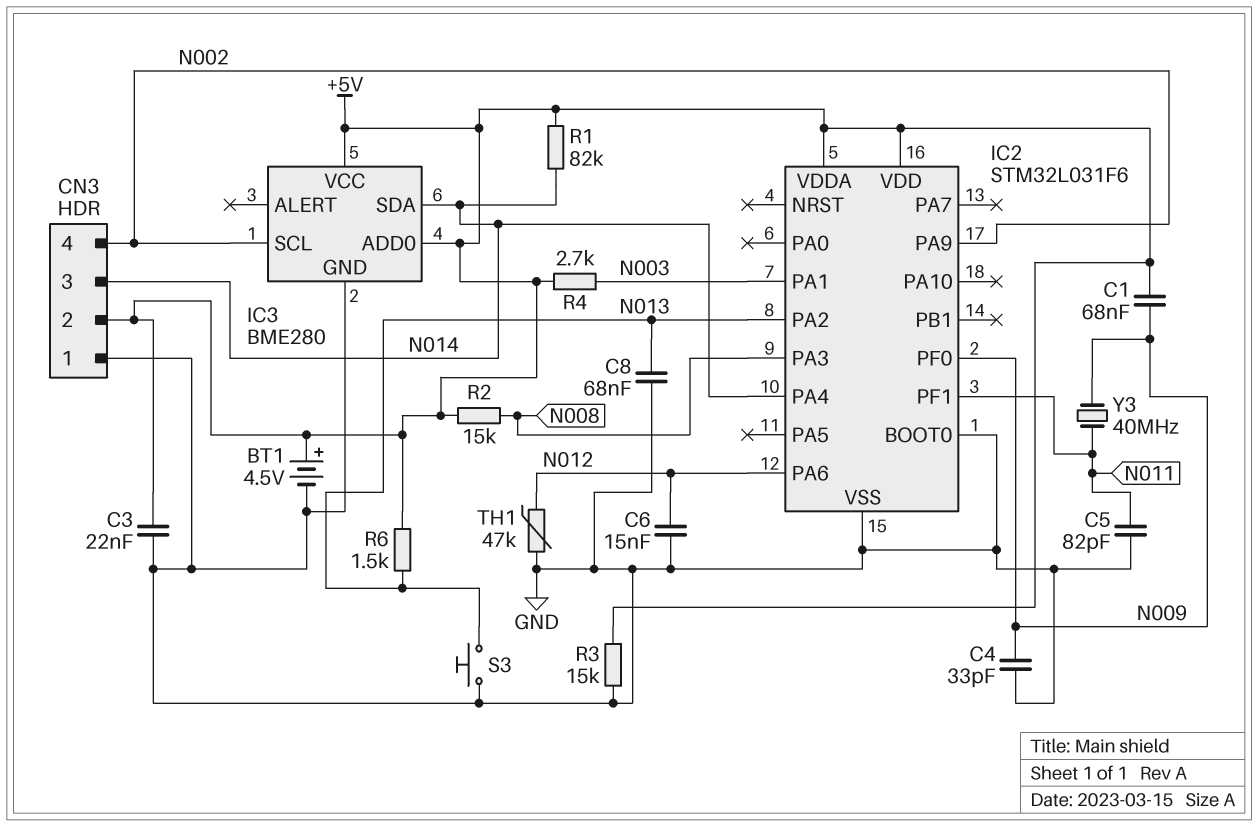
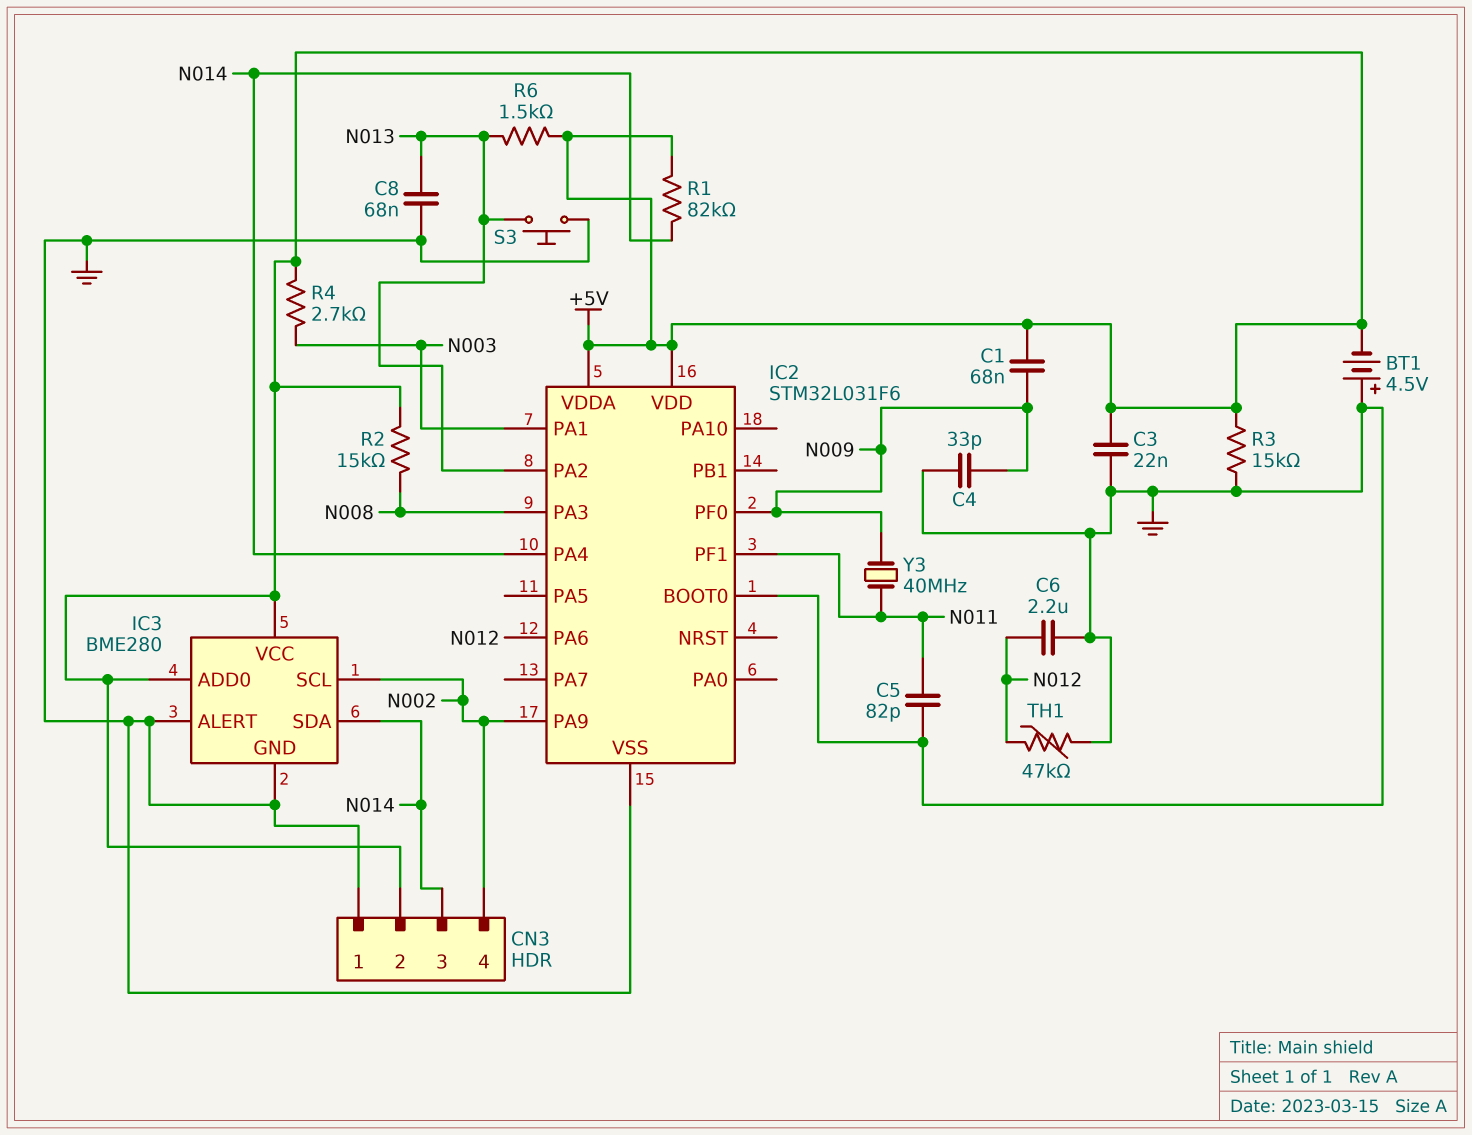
BT1: 4.5V (plus +5V, minus GND) -> 4.5V (plus GND, minus +5V)
C6: 15nF (GND, N012) -> 2.2uF (GND, N012)
IC3 pin ALERT: none -> GND

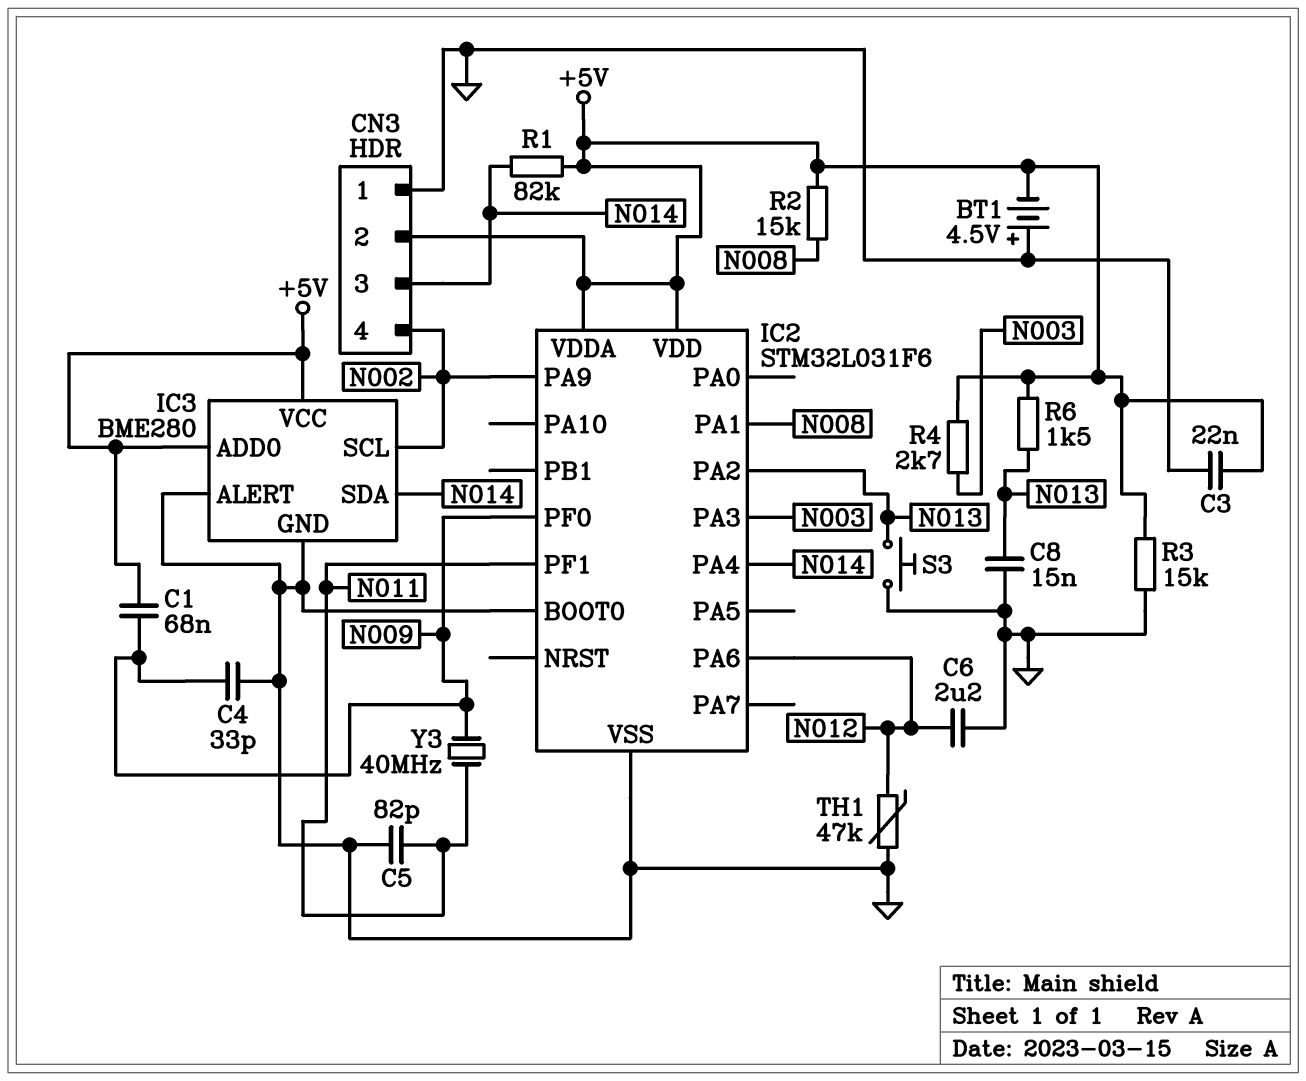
C8: 68nF (GND, N013) -> 15nF (GND, N013)
IC2 pin PA1: N003 -> N008
IC2 pin PA3: N008 -> N003

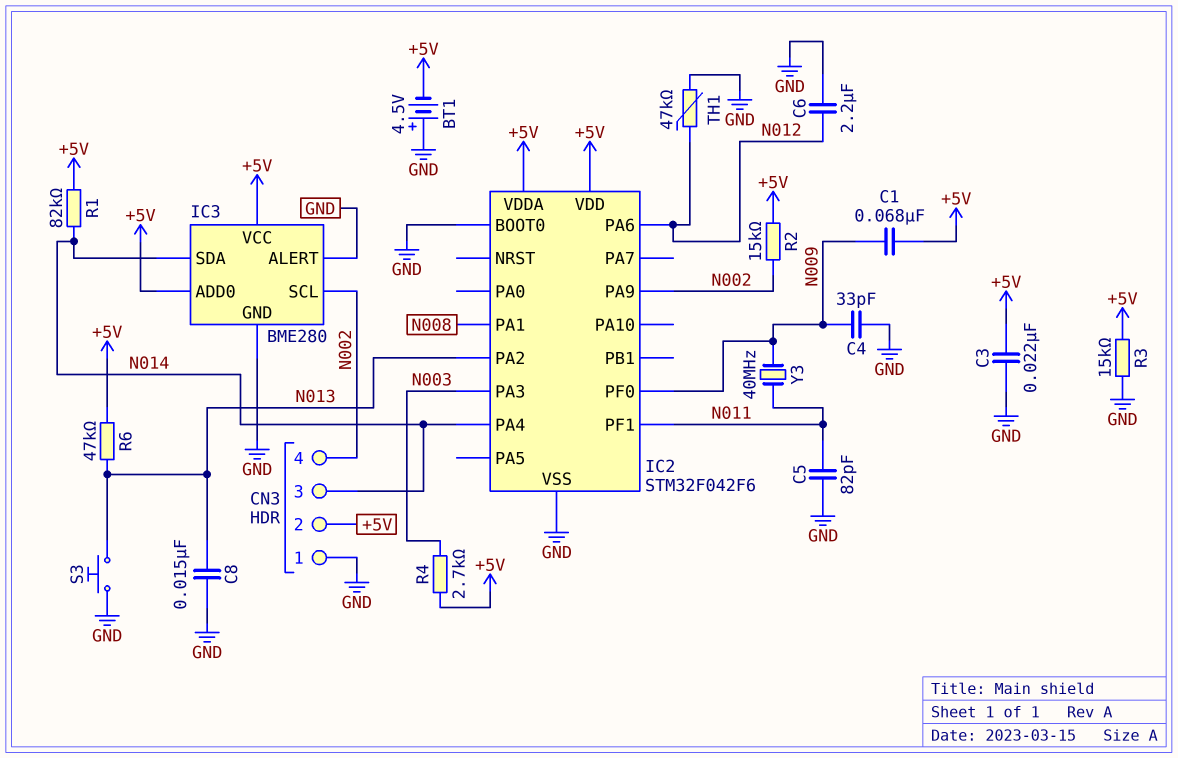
IC2: STM32L031F6 -> STM32F042F6
R2: 15k (+5V, N008) -> 15k (+5V, N002)
R6: 1.5k (+5V, N013) -> 47k (+5V, N013)

